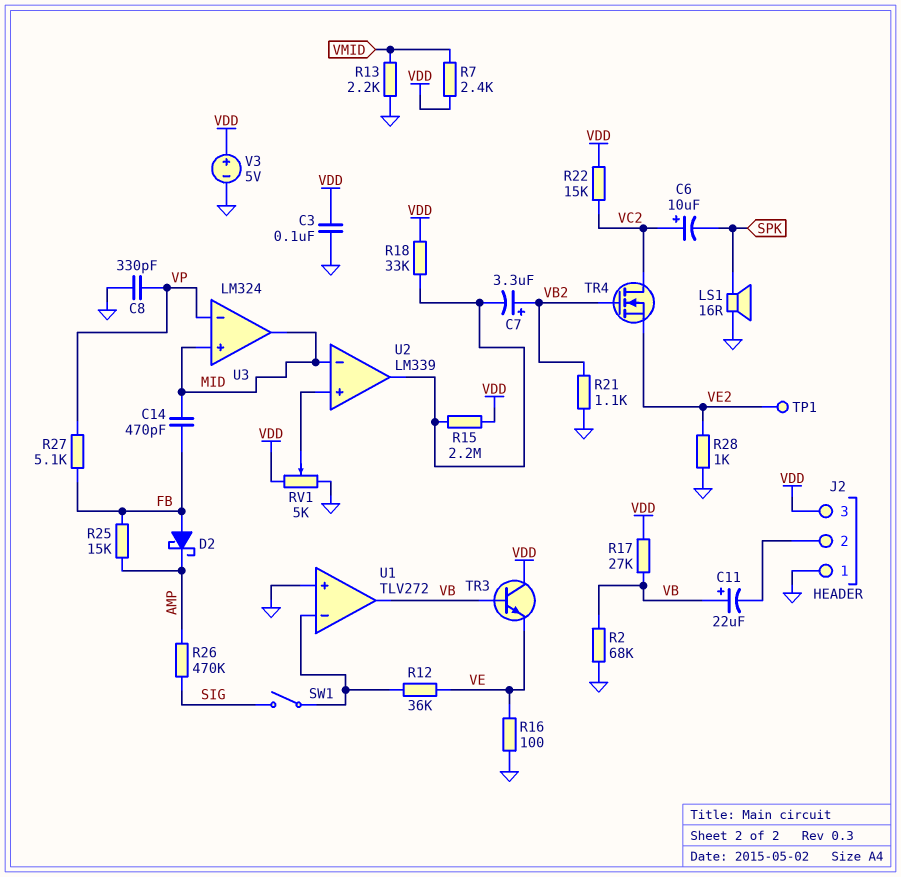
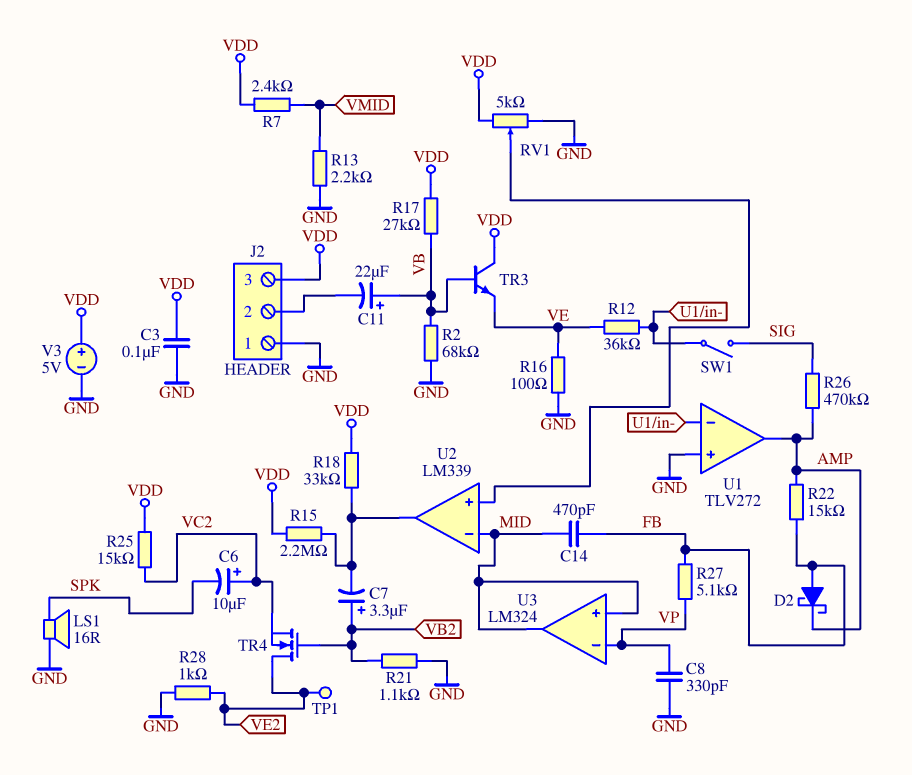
R22: 15k (VC2, VDD) -> 15k (AMP, FB)
R25: 15k (AMP, FB) -> 15k (VC2, VDD)
TR4: NMOS (G VB2, D VC2, S VE2) -> NMOS (G VB2, D VE2, S VC2)
U1 pin out: VB -> AMP

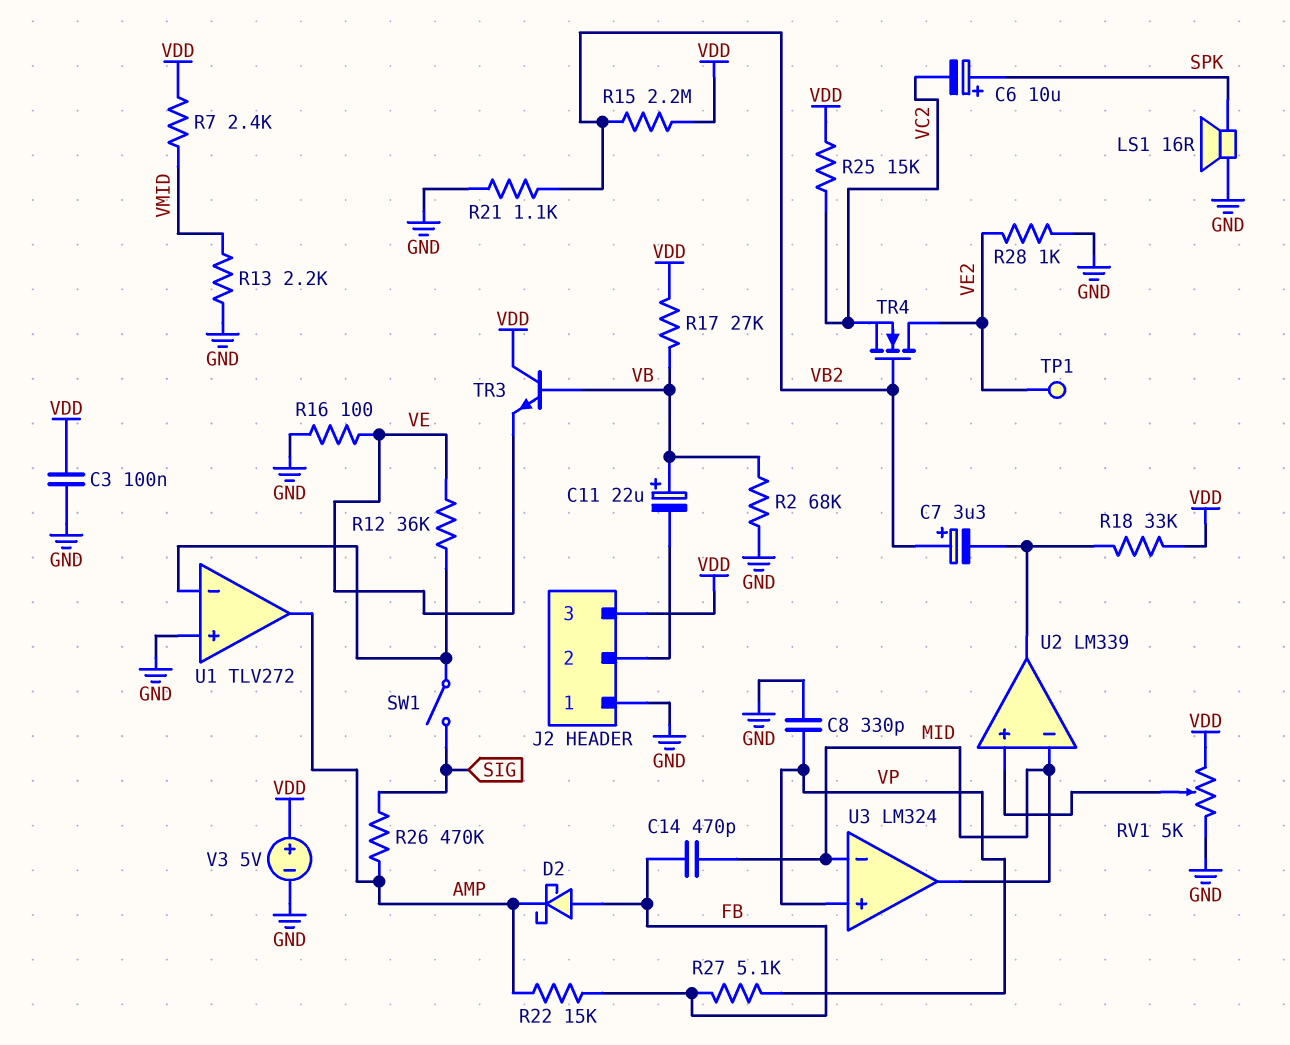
C6: 10uF (plus VC2, minus SPK) -> 10uF (plus SPK, minus VC2)
R15: 2.2M (U2/out, VDD) -> 2.2M (VB2, VDD)
U3 pin in+: MID -> VP
U3 pin in-: VP -> MID

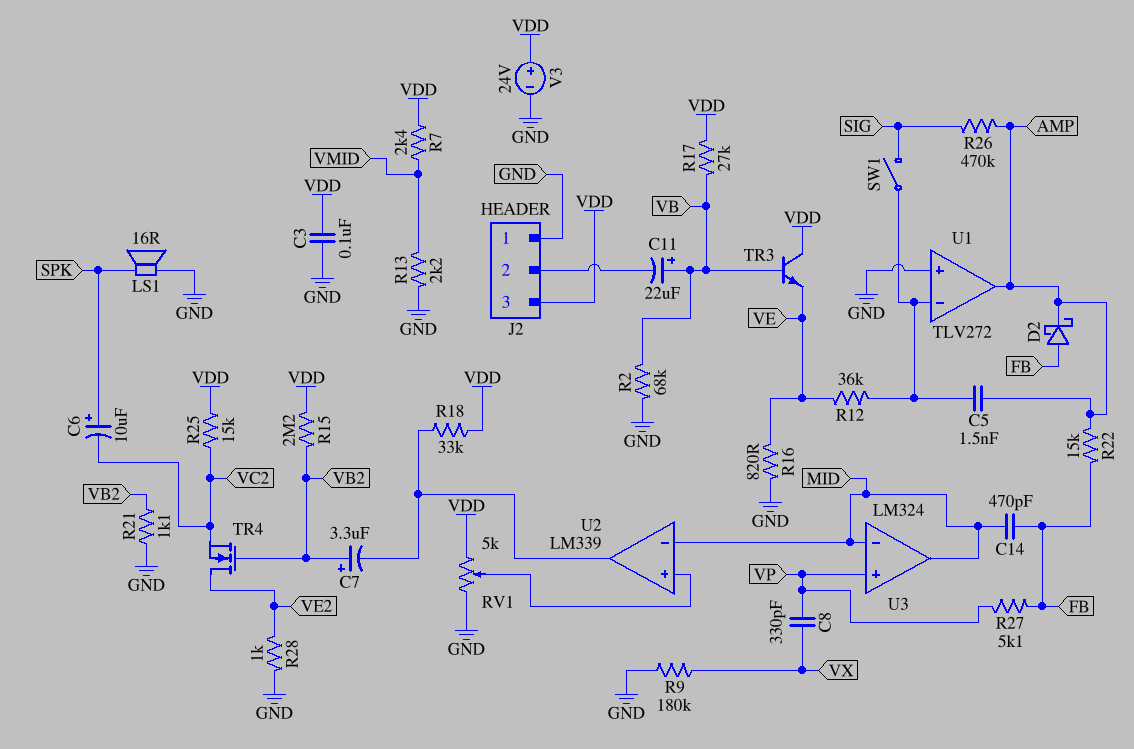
C5: none -> 1.5nF (AMP, U1/in-)
C8: 330pF (GND, VP) -> 330pF (VP, VX)
R9: none -> 180k (GND, VX)
R16: 100 (GND, VE) -> 820 (GND, VE)
TP1: test point (VE2) -> none
V3: 5V (plus VDD, minus GND) -> 24V (plus VDD, minus GND)

